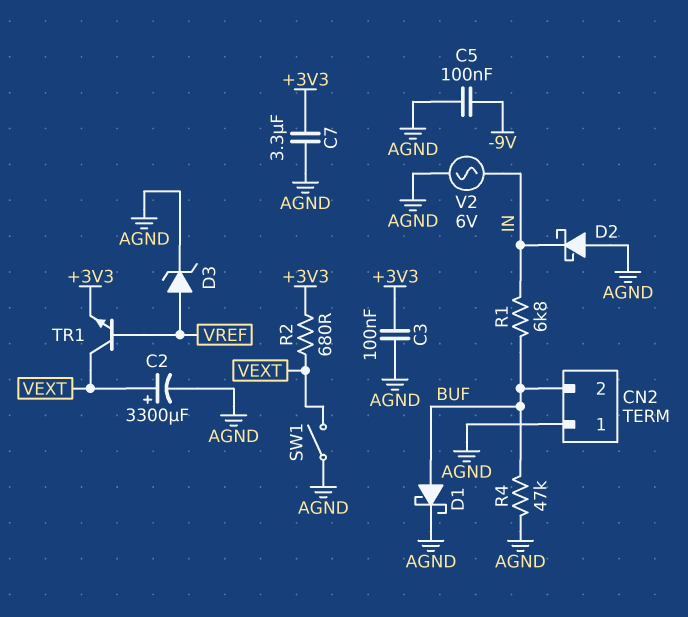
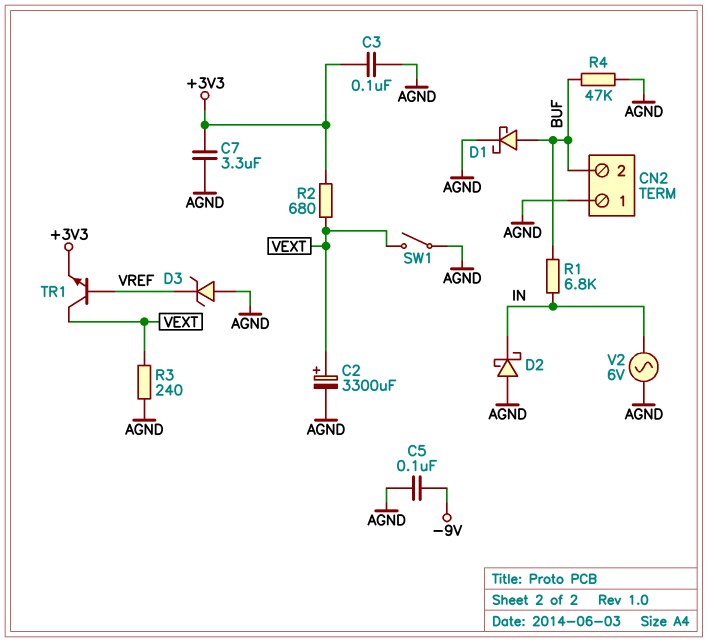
D3: zener (A VREF, K AGND) -> zener (A AGND, K VREF)
R3: none -> 240 (AGND, VEXT)

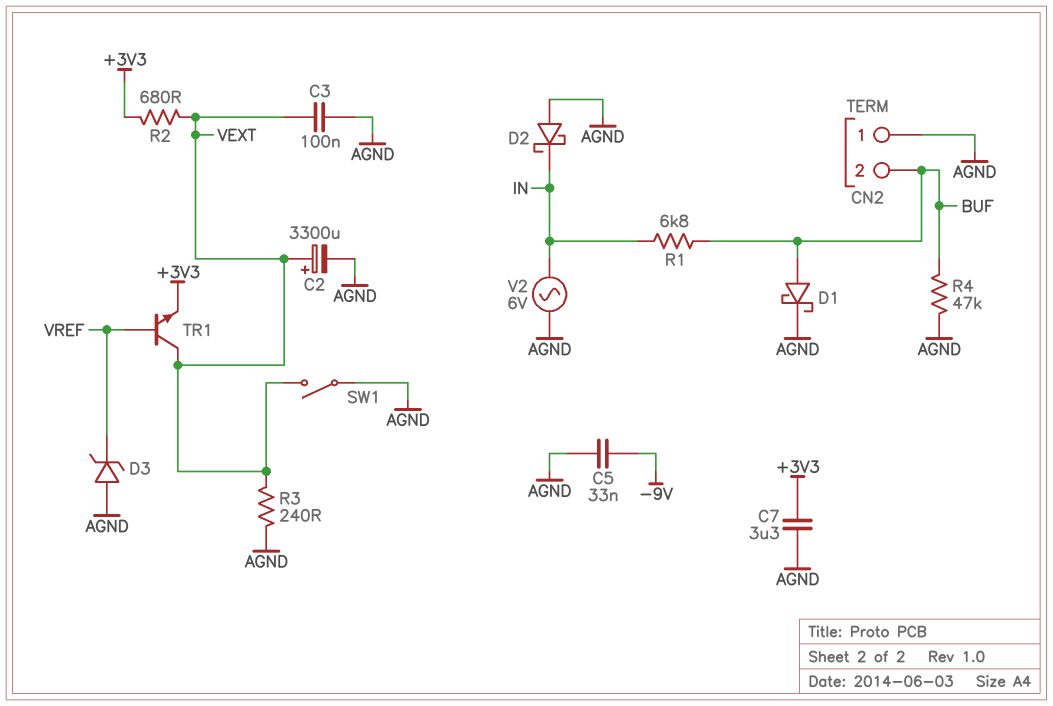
C3: 100nF (+3V3, AGND) -> 100nF (AGND, VEXT)
C5: 100nF (-9V, AGND) -> 33nF (-9V, AGND)

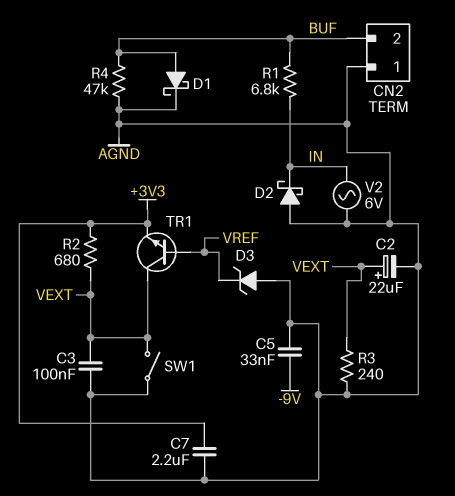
C2: 3300uF (plus VEXT, minus AGND) -> 22uF (plus VEXT, minus AGND)
C7: 3.3uF (+3V3, AGND) -> 2.2uF (+3V3, AGND)

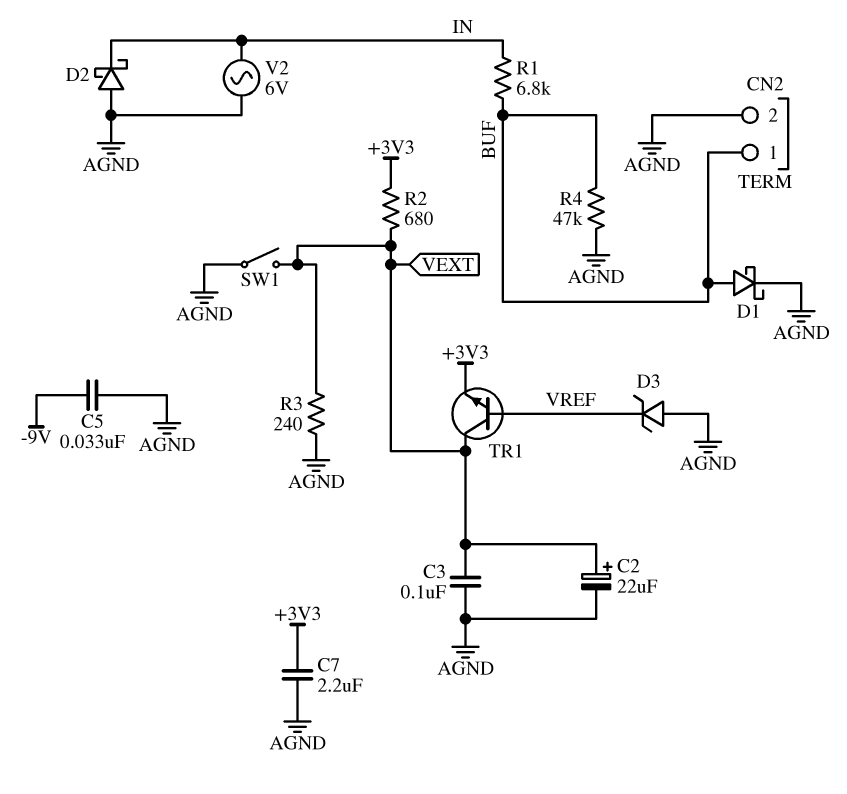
CN2 pin 1: AGND -> BUF
CN2 pin 2: BUF -> AGND

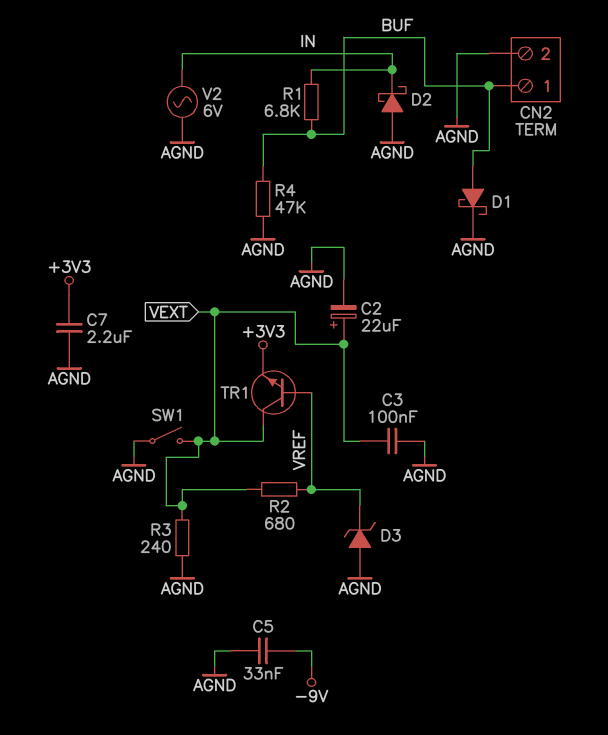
R2: 680 (+3V3, VEXT) -> 680 (VEXT, VREF)

